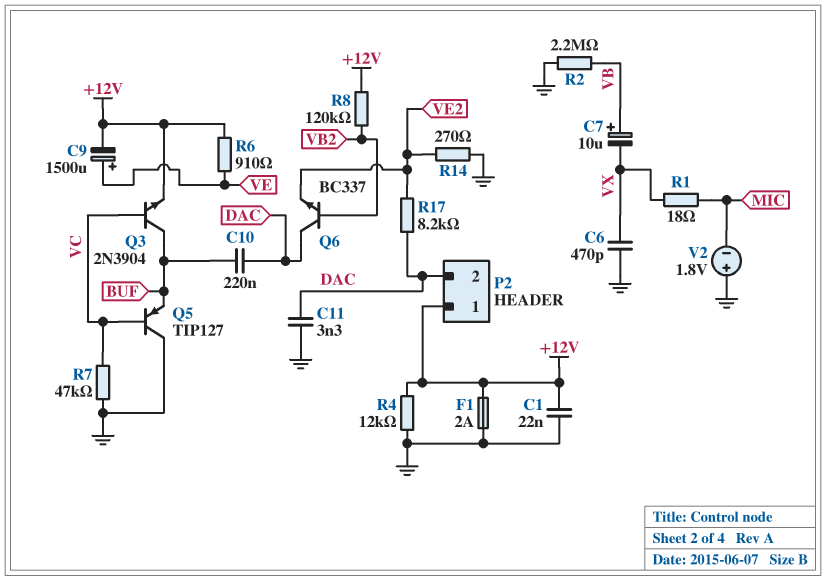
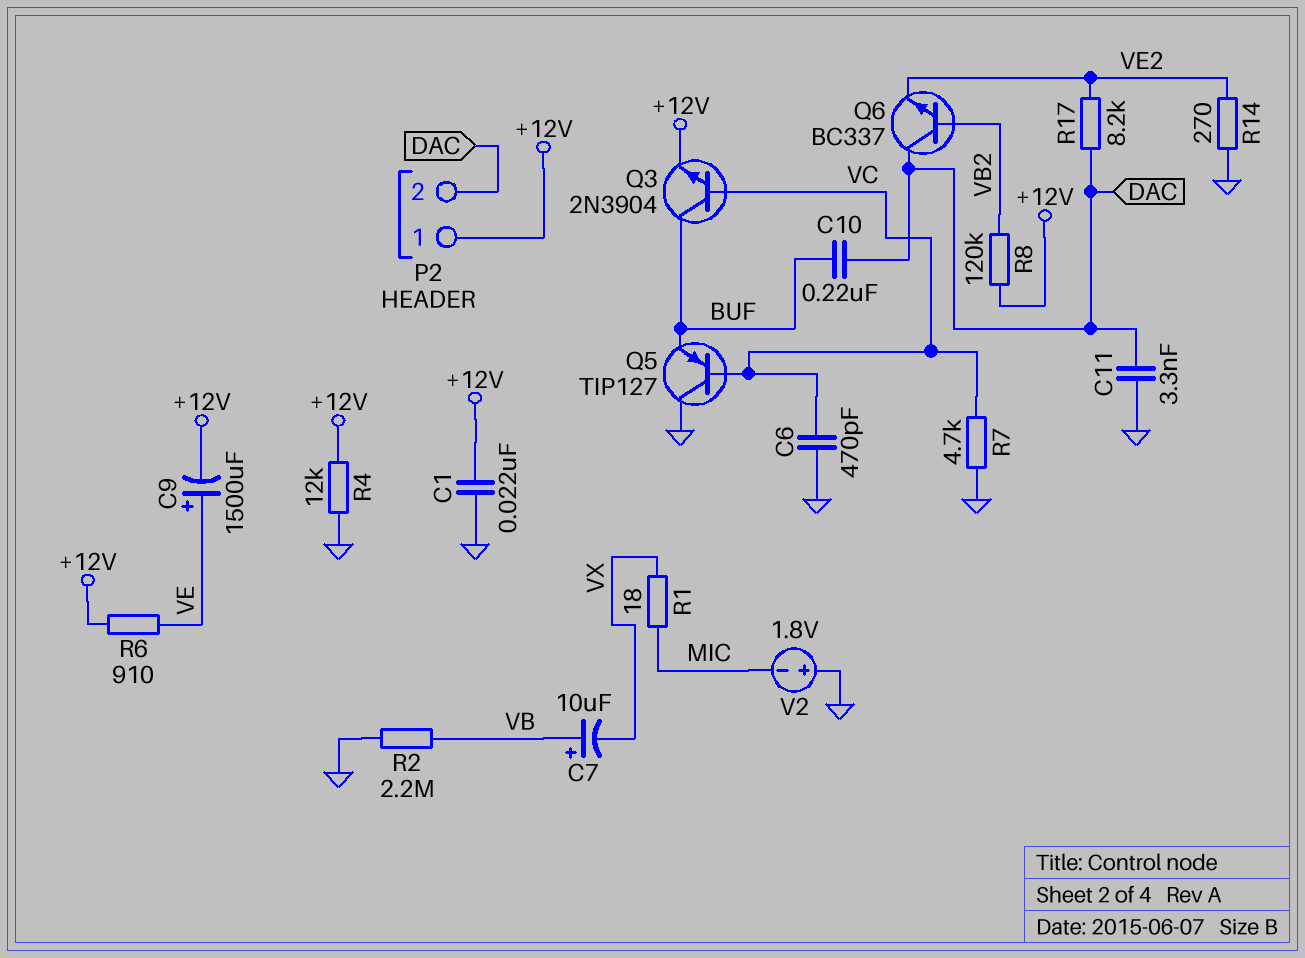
C6: 470pF (GND, VX) -> 470pF (GND, VC)
F1: 2A (+12V, GND) -> none
R7: 47k (GND, VC) -> 4.7k (GND, VC)

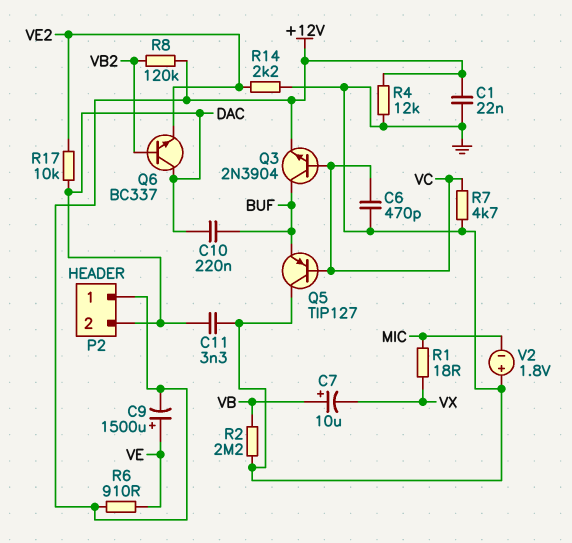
R14: 270 (GND, VE2) -> 2.2k (GND, VE2)
R17: 8.2k (DAC, VE2) -> 10k (DAC, VE2)

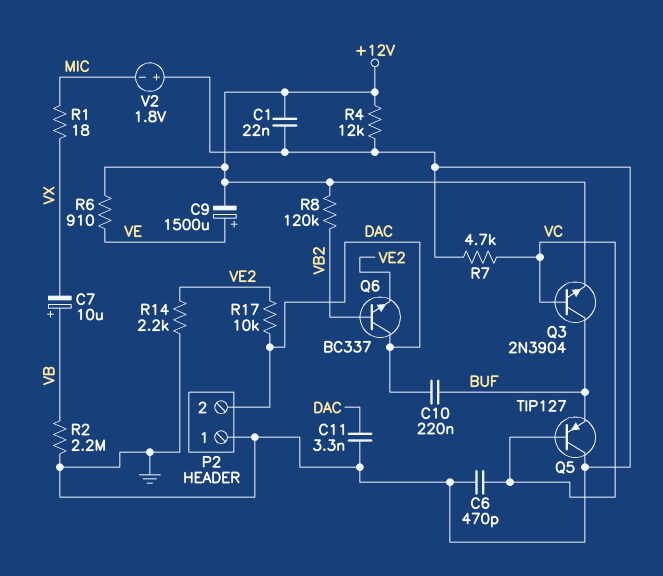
P2 pin 1: +12V -> GND

